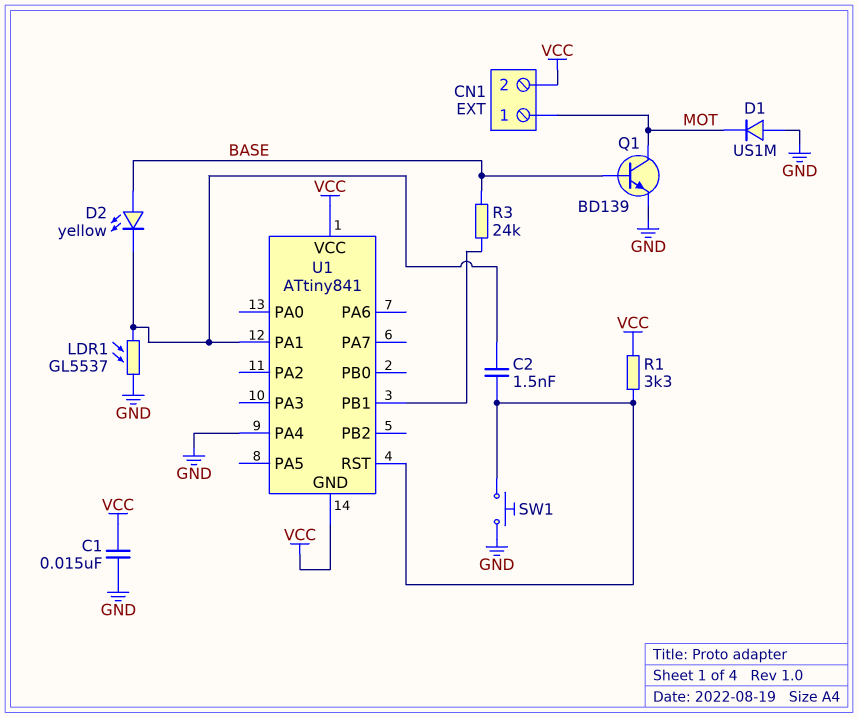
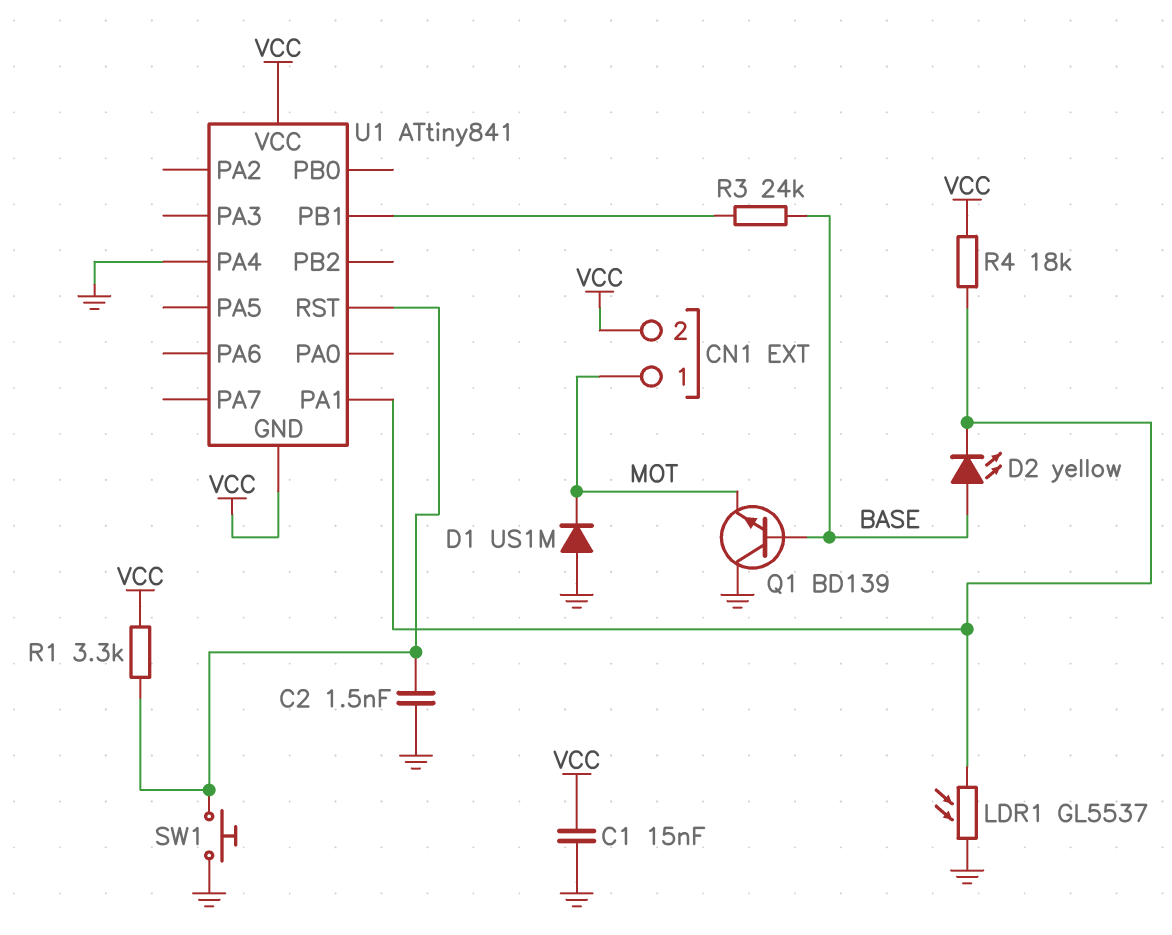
C2: 1.5nF (U1/PA1, U1/RST) -> 1.5nF (GND, U1/RST)
Q1: NPN BD139 (B BASE, C MOT, E GND) -> NPN BD139 (B BASE, C GND, E MOT)
R4: none -> 18k (U1/PA1, VCC)

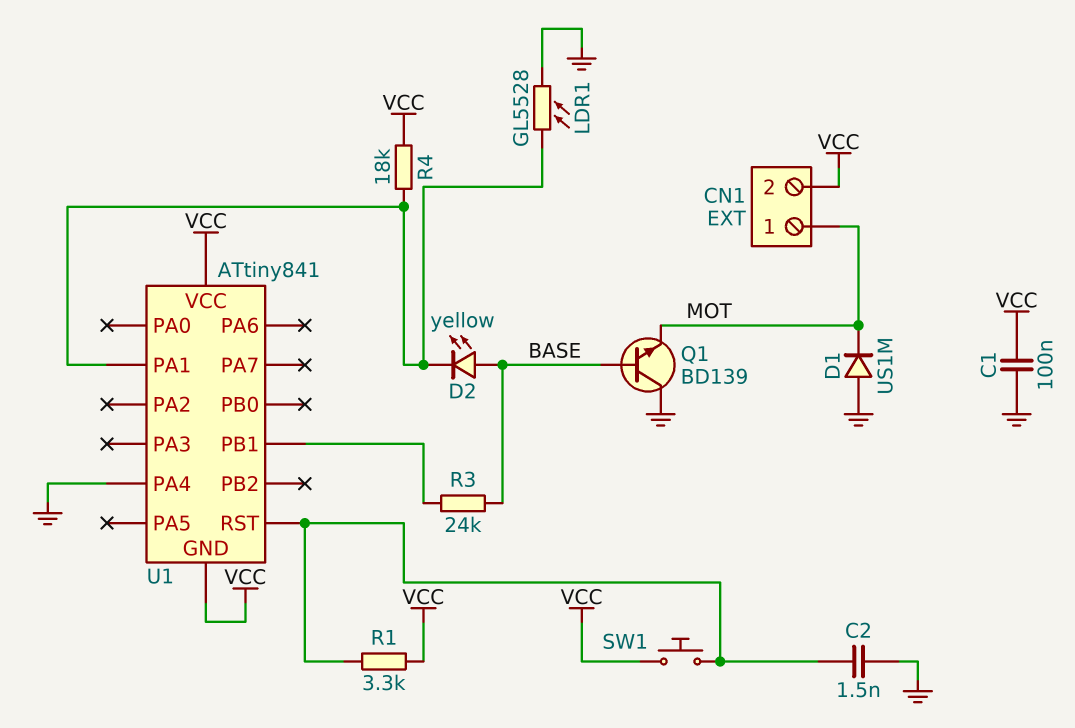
C1: 15nF (GND, VCC) -> 100nF (GND, VCC)
LDR1: GL5537 (GND, U1/PA1) -> GL5528 (GND, U1/PA1)
SW1: button (GND, U1/RST) -> button (U1/RST, VCC)

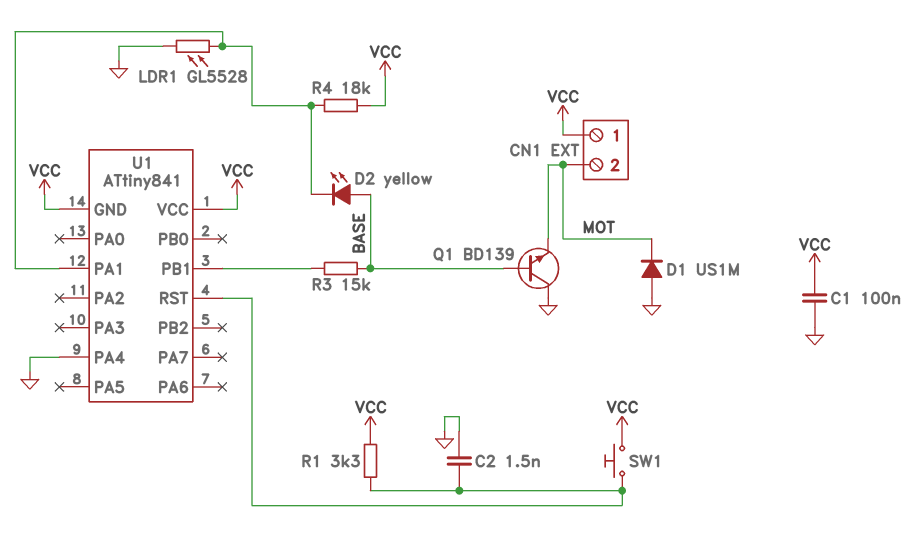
CN1 pin 1: MOT -> VCC
CN1 pin 2: VCC -> MOT
R3: 24k (BASE, U1/PB1) -> 15k (BASE, U1/PB1)

